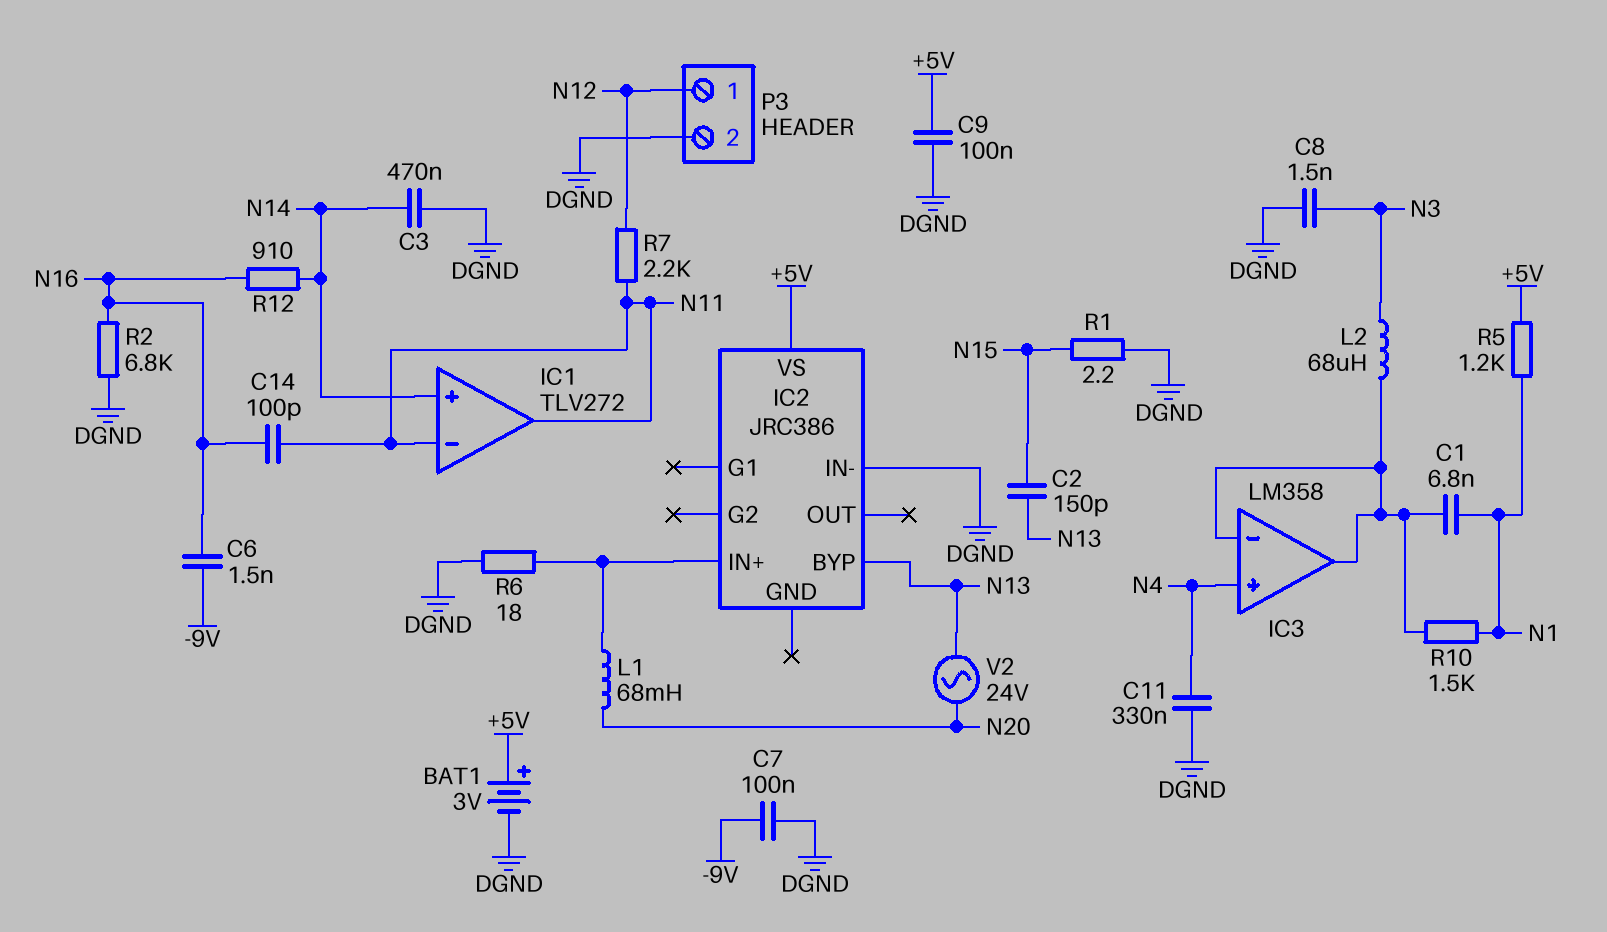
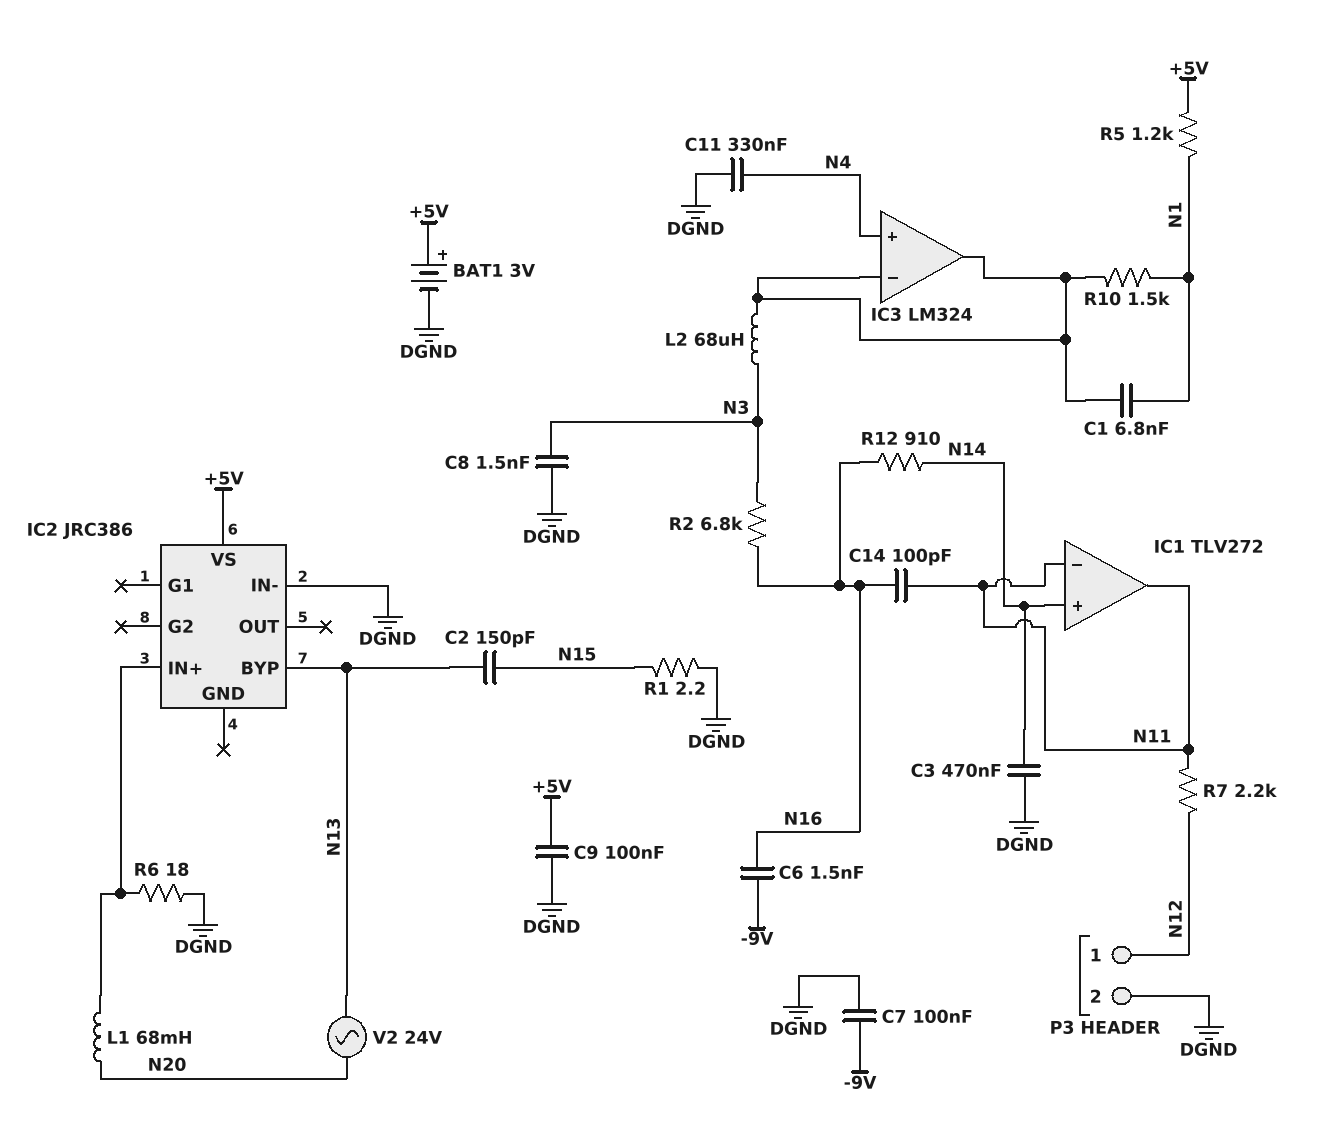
IC3: LM358 -> LM324
R2: 6.8k (DGND, N16) -> 6.8k (N3, N16)

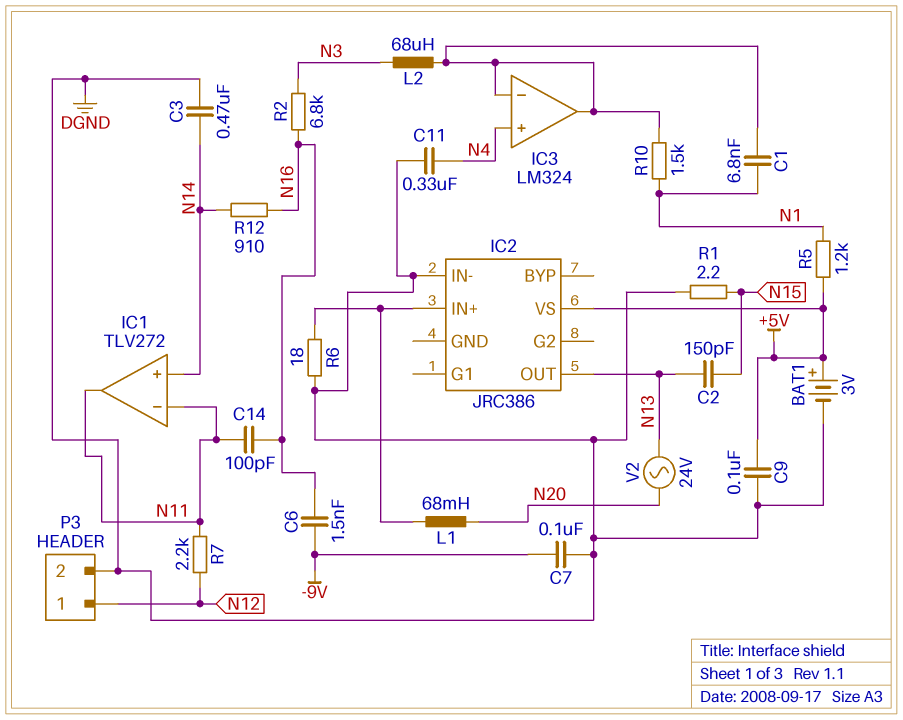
C8: 1.5nF (DGND, N3) -> none
IC2 pin BYP: N13 -> none
IC2 pin OUT: none -> N13

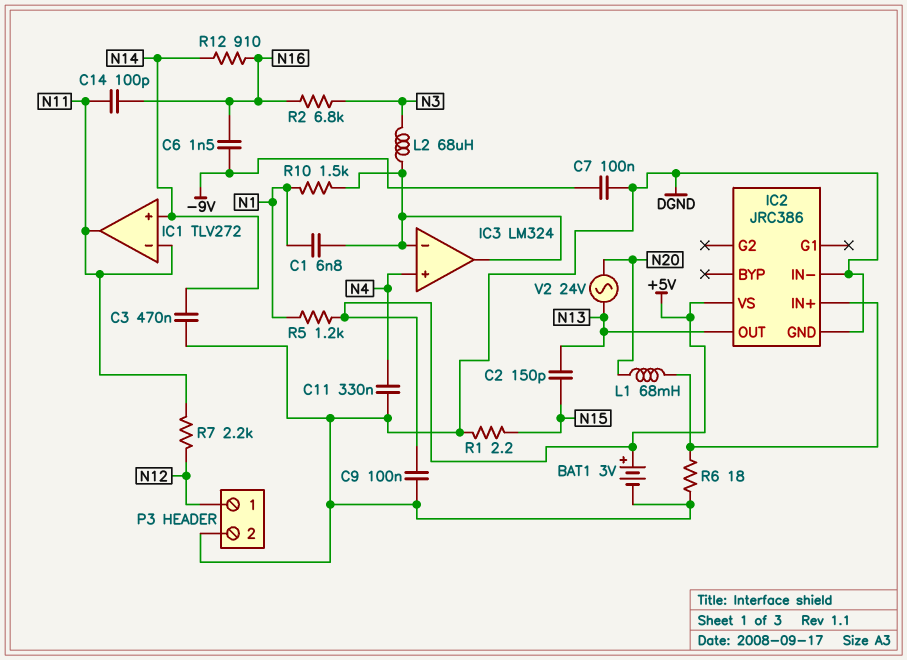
IC2 pin GND: none -> DGND

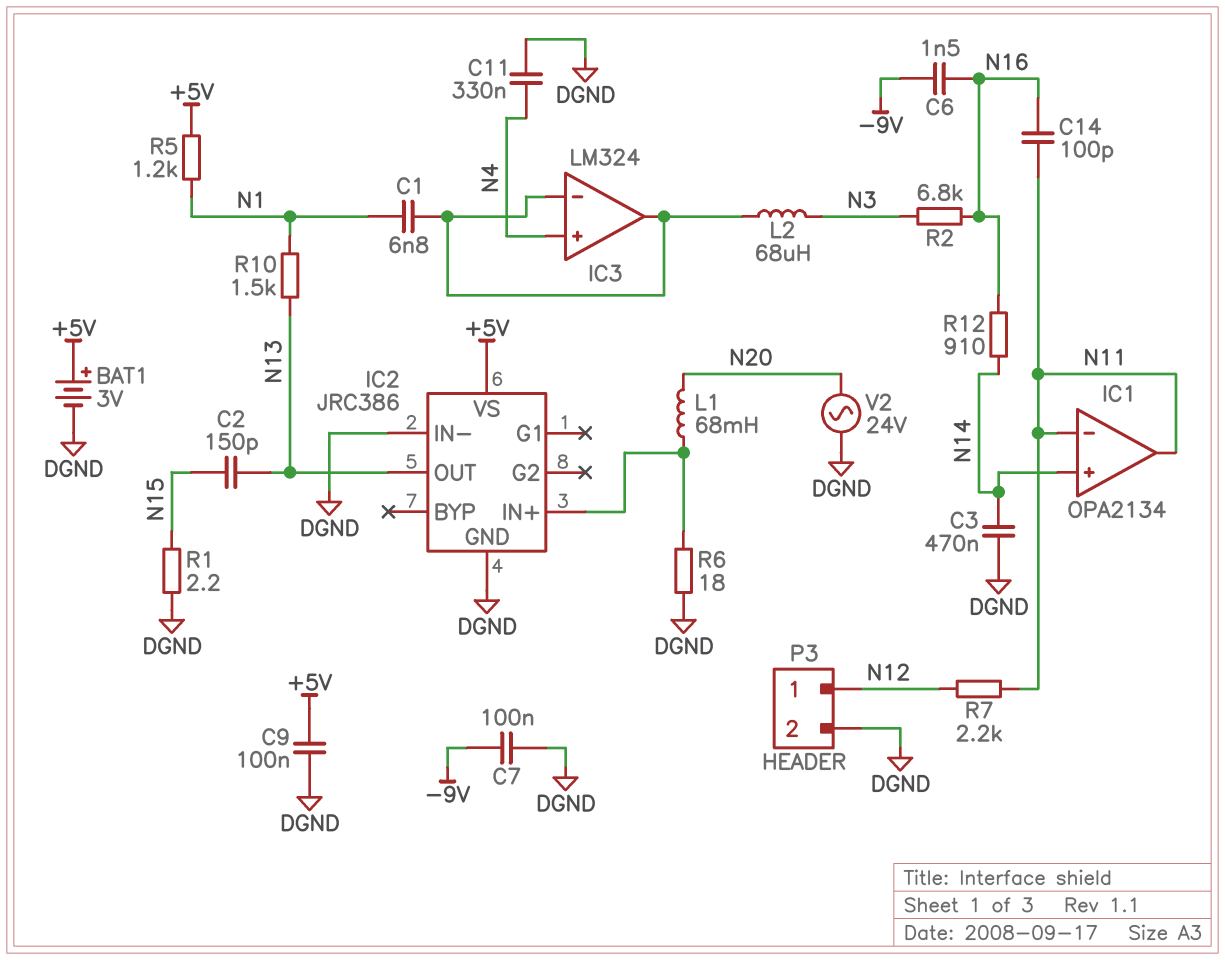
IC1: TLV272 -> OPA2134
R10: 1.5k (IC3/in-, N1) -> 1.5k (N1, N13)
V2: AC 24V (N13, N20) -> AC 24V (DGND, N20)

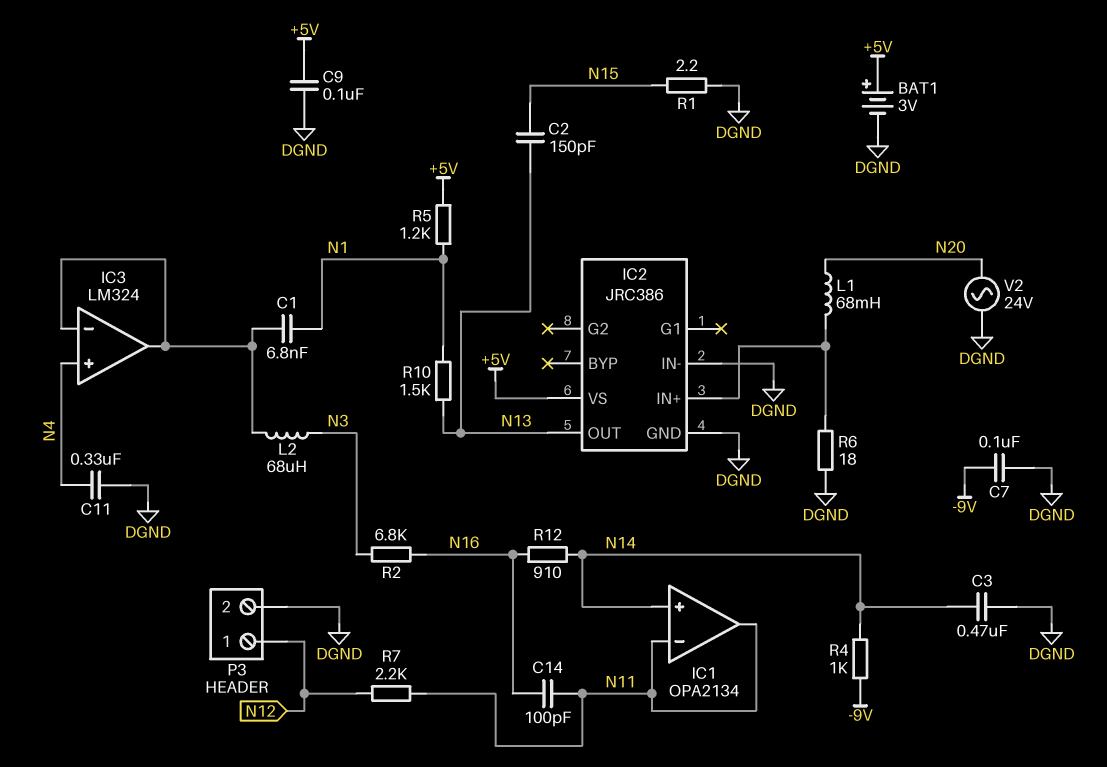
C6: 1.5nF (-9V, N16) -> none
R4: none -> 1k (-9V, N14)

